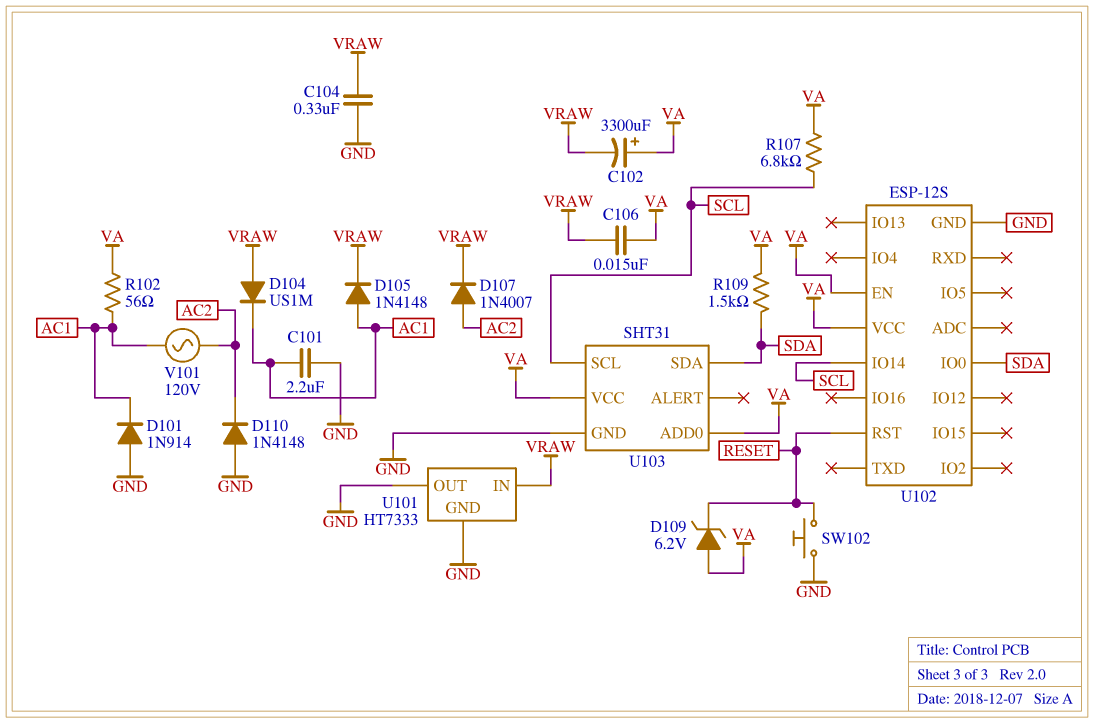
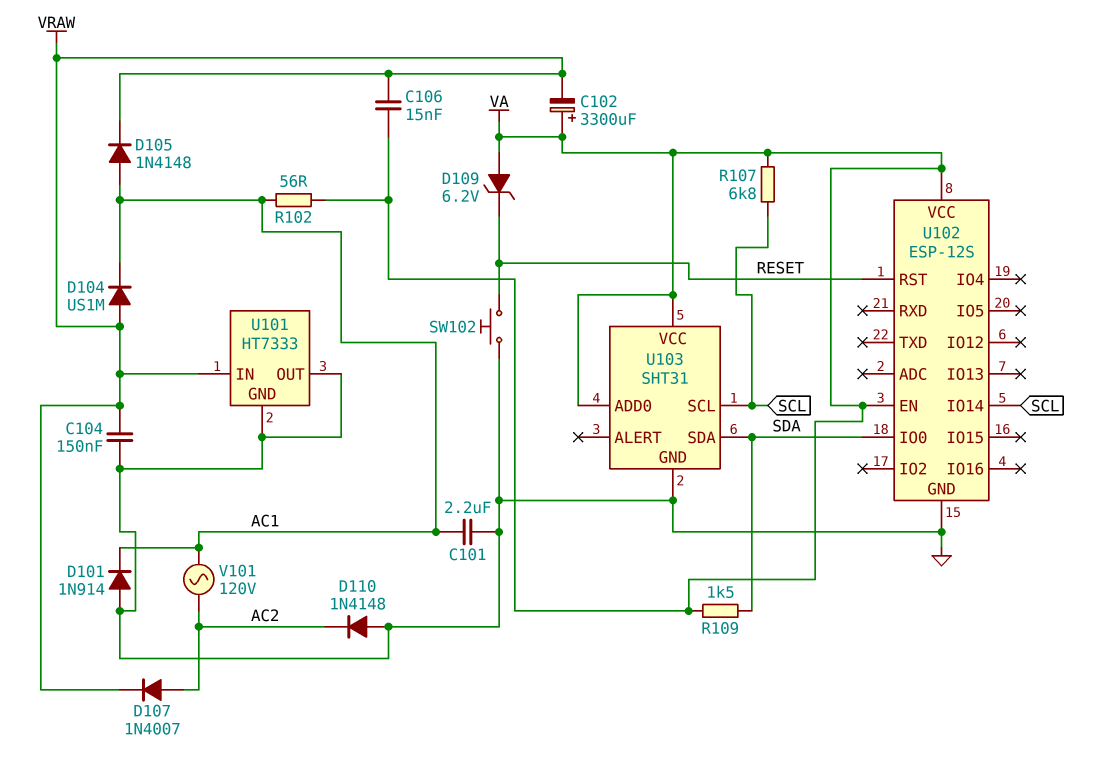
C104: 330nF (GND, VRAW) -> 150nF (GND, VRAW)

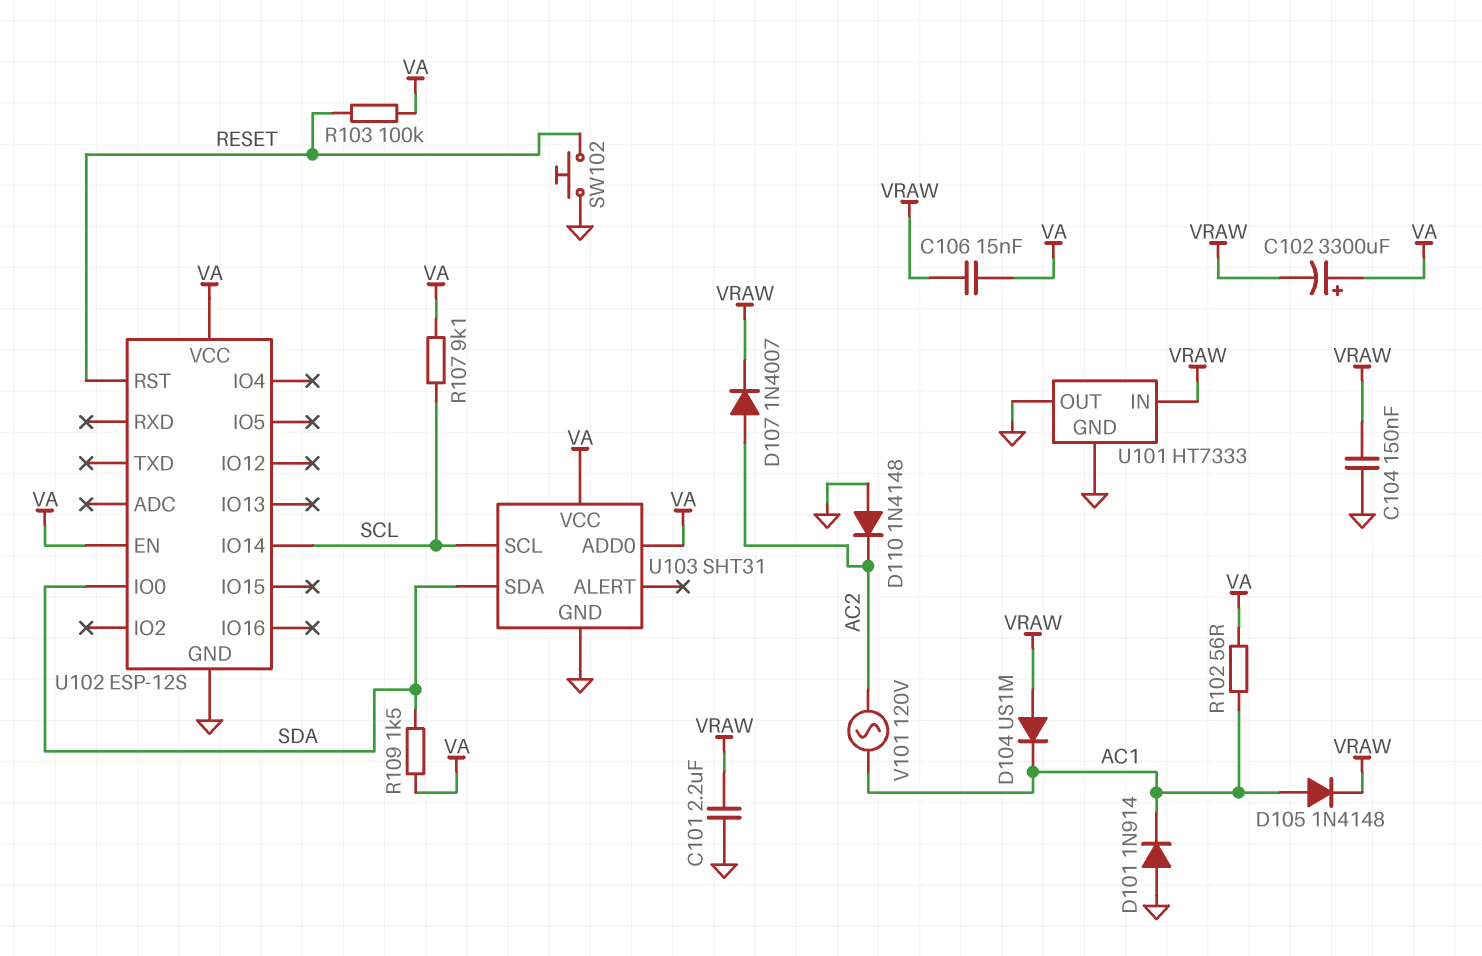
C101: 2.2uF (AC1, GND) -> 2.2uF (GND, VRAW)
D109: zener 6.2V (A VA, K RESET) -> none
R103: none -> 100k (RESET, VA)
R107: 6.8k (SCL, VA) -> 9.1k (SCL, VA)

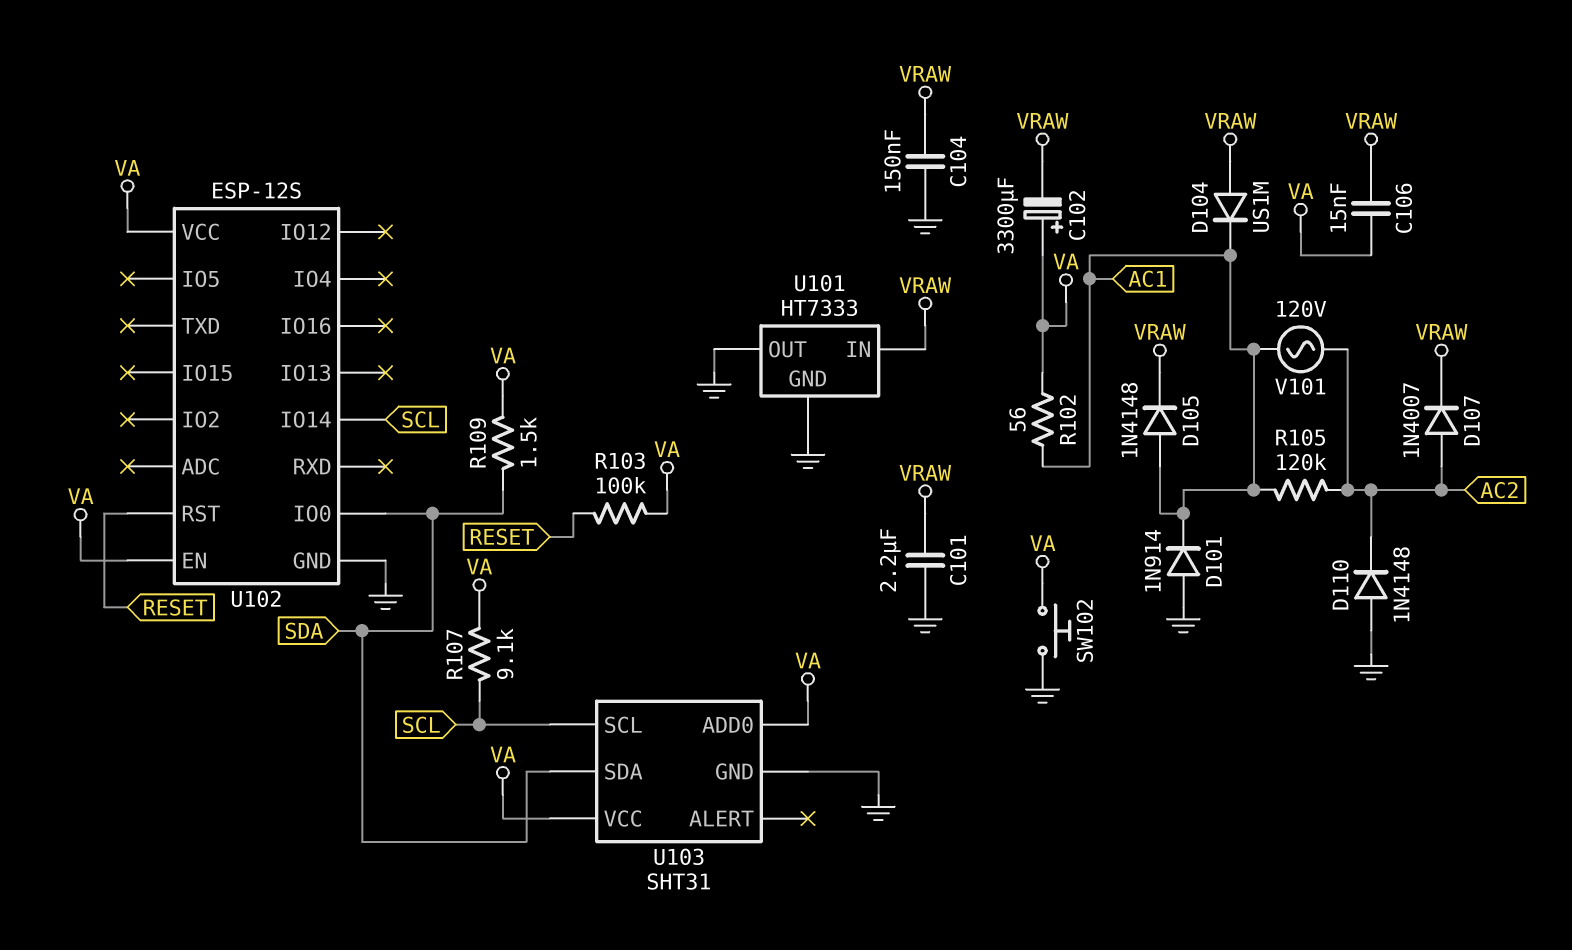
R105: none -> 120k (AC1, AC2)
SW102: button (GND, RESET) -> button (GND, VA)

